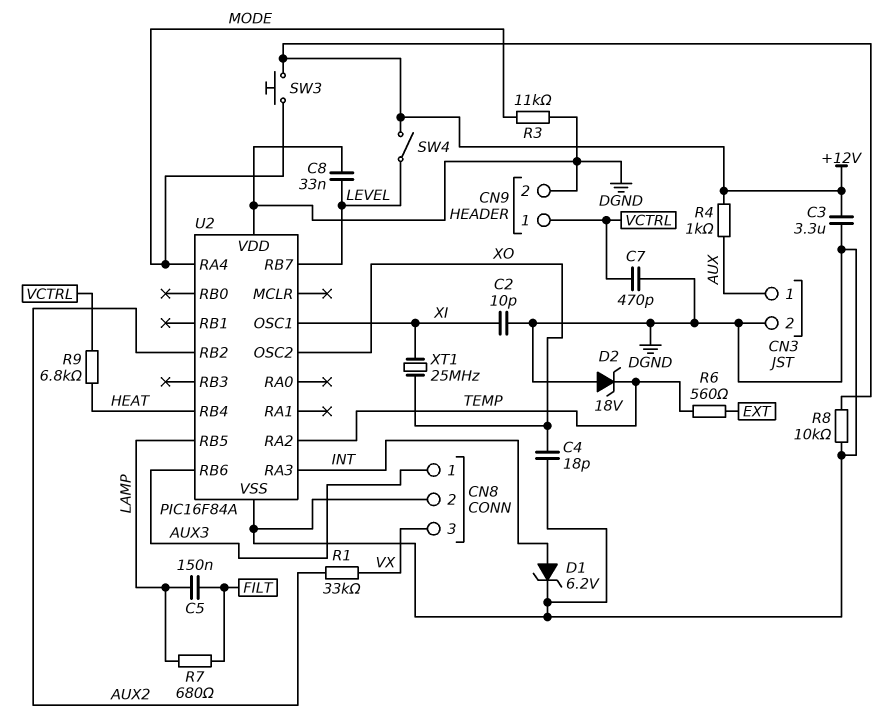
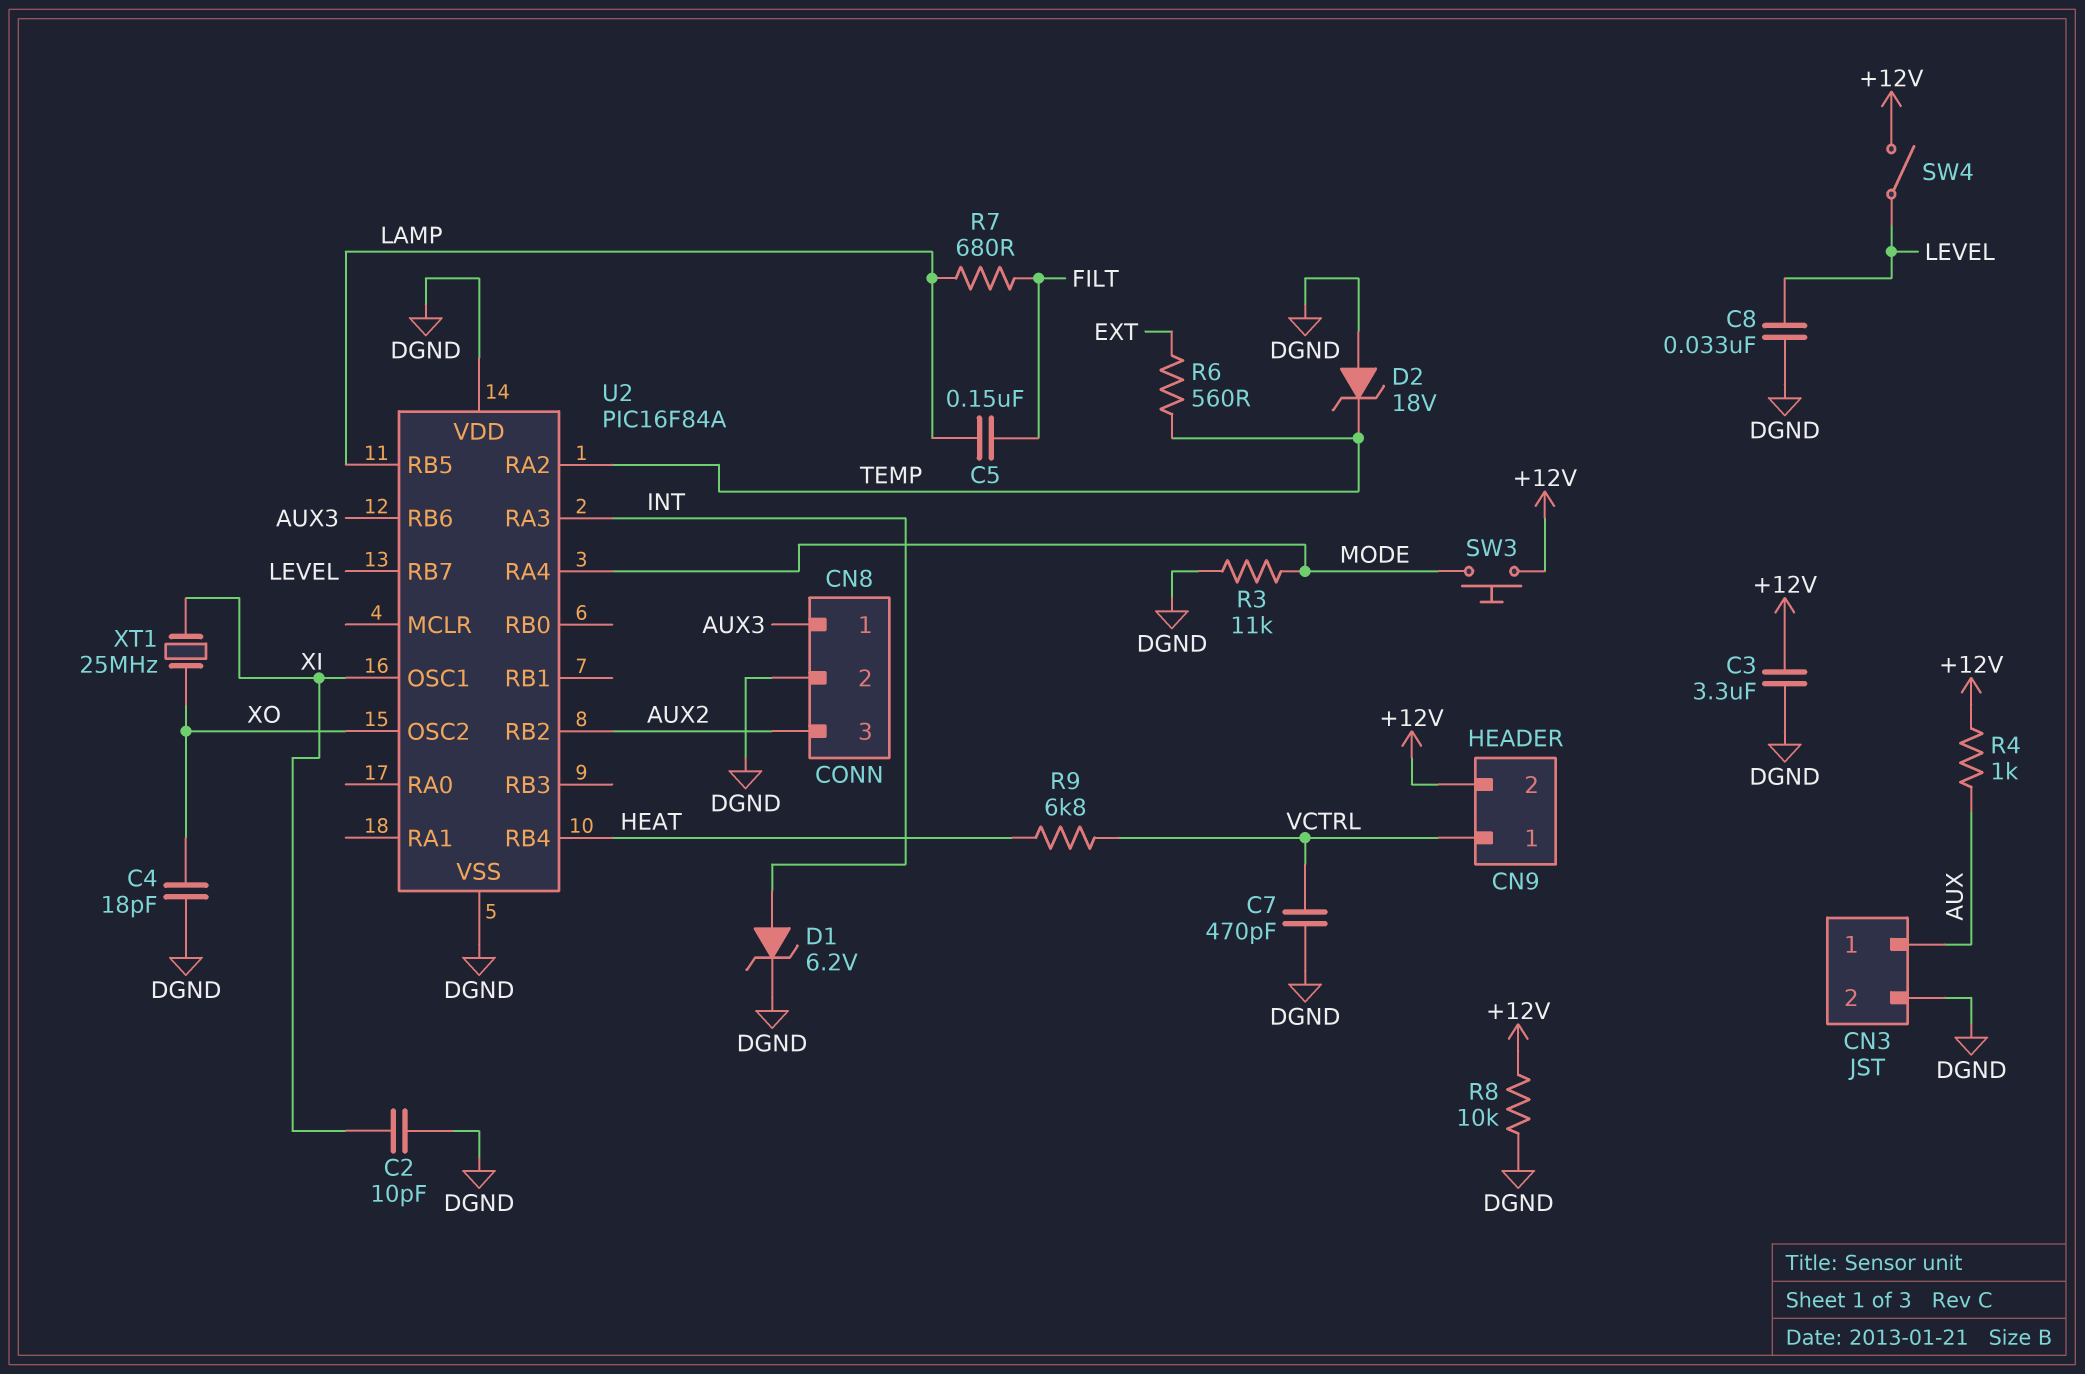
CN8 pin 3: VX -> AUX2
CN9 pin 2: DGND -> +12V
R1: 33k (AUX2, VX) -> none

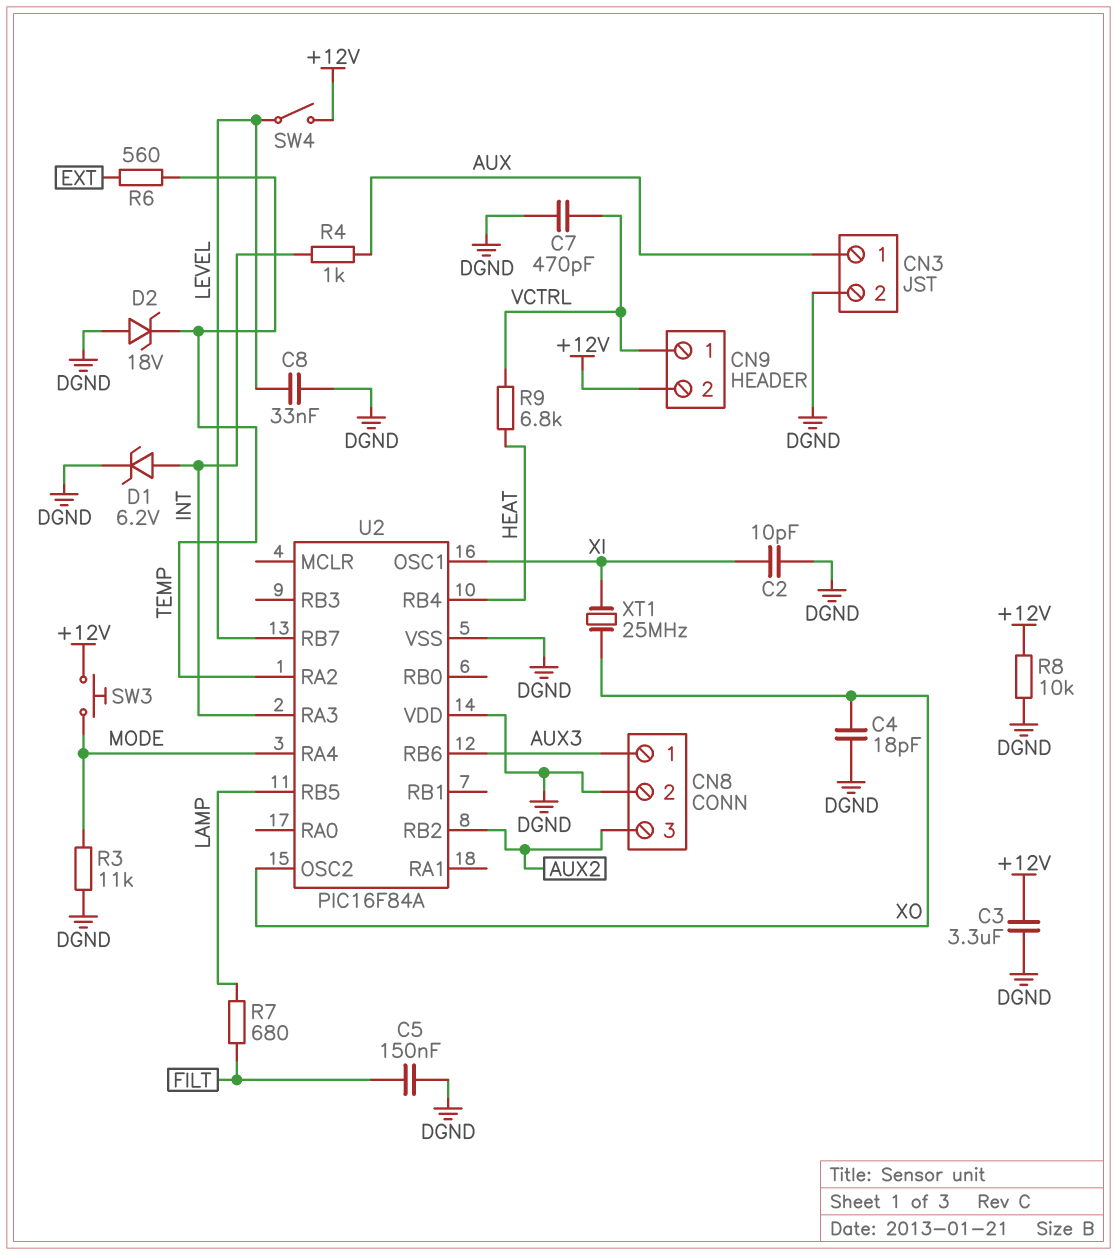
C5: 150nF (FILT, LAMP) -> 150nF (DGND, FILT)
R4: 1k (+12V, AUX) -> 1k (AUX, INT)

